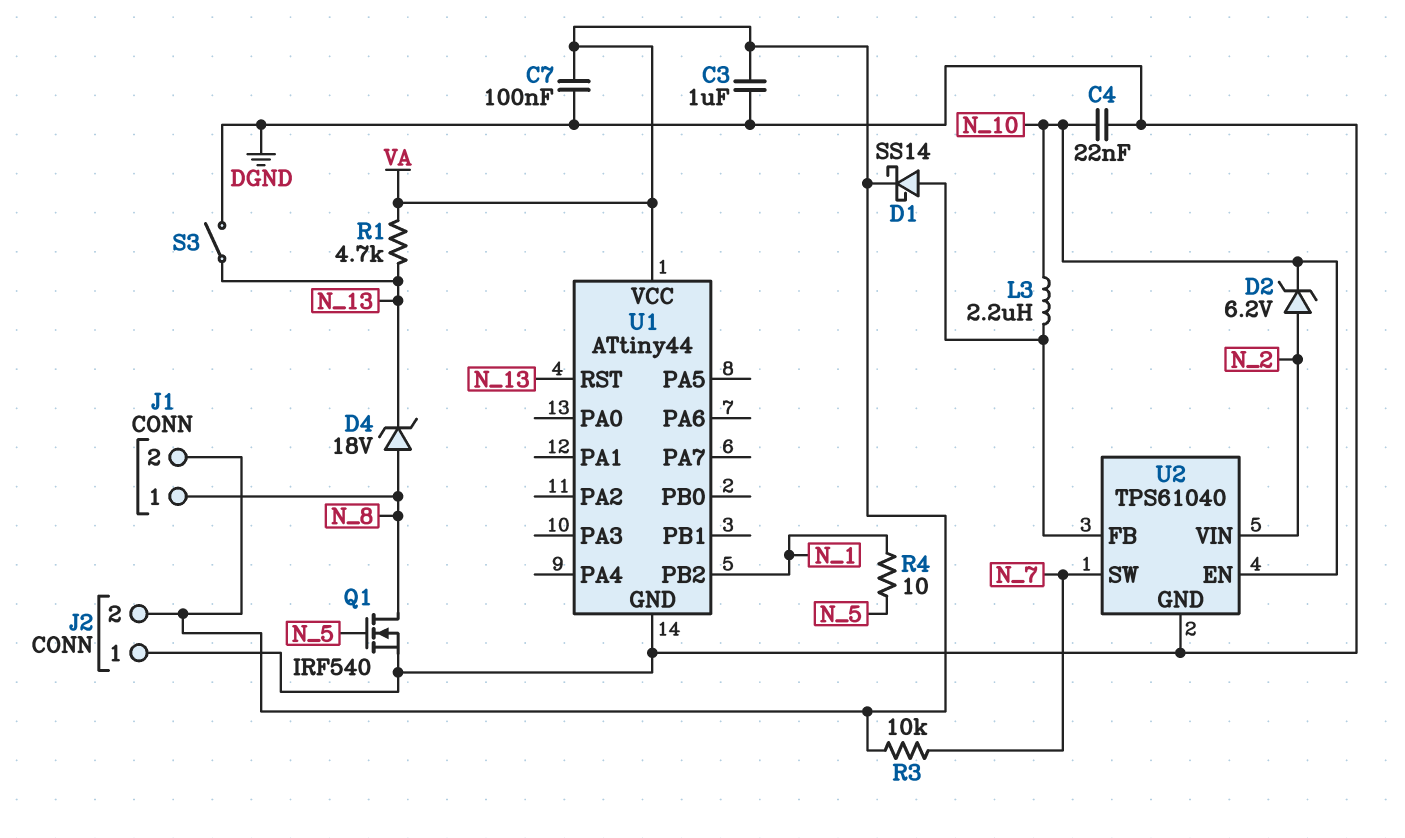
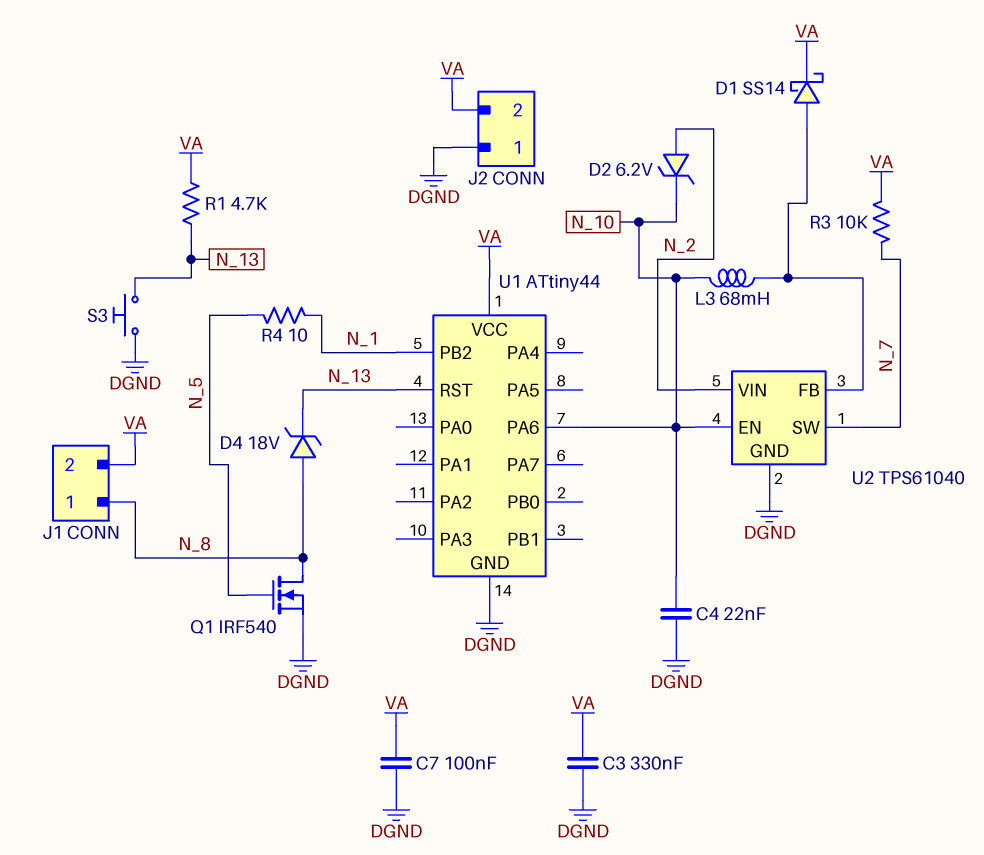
C3: 1uF (DGND, VA) -> 330nF (DGND, VA)
L3: 2.2uH (N_10, U2/FB) -> 68mH (N_10, U2/FB)
S3: switch (DGND, N_13) -> button (DGND, N_13)
U1 pin PA6: none -> N_10

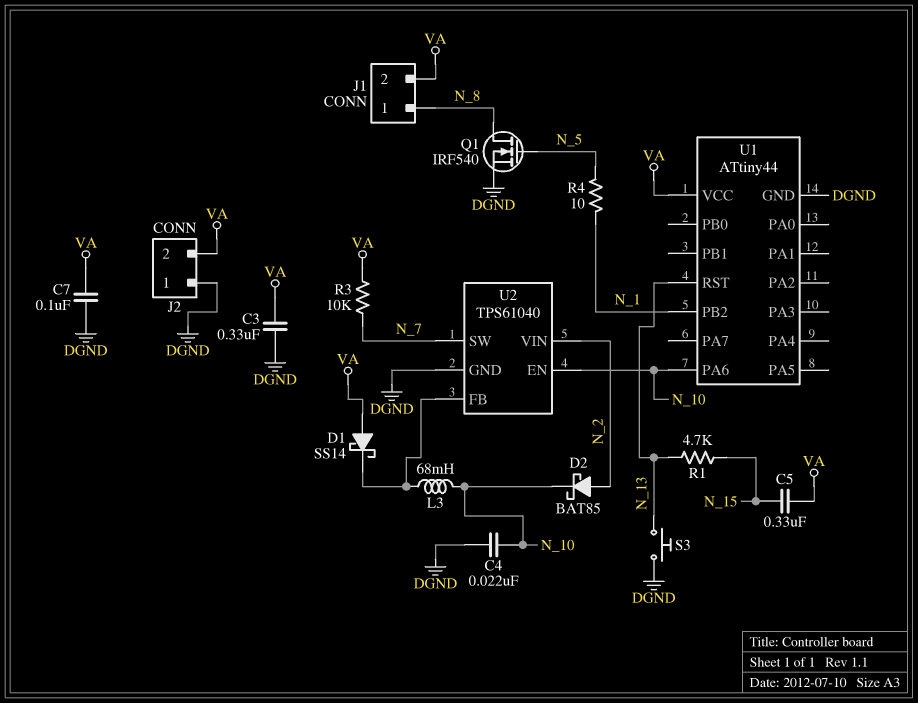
C5: none -> 330nF (N_15, VA)
D1: schottky SS14 (A U2/FB, K VA) -> schottky SS14 (A VA, K U2/FB)
D2: zener 6.2V (A N_2, K N_10) -> schottky BAT85 (A N_2, K N_10)
D4: zener 18V (A N_8, K N_13) -> none
R1: 4.7k (N_13, VA) -> 4.7k (N_13, N_15)

